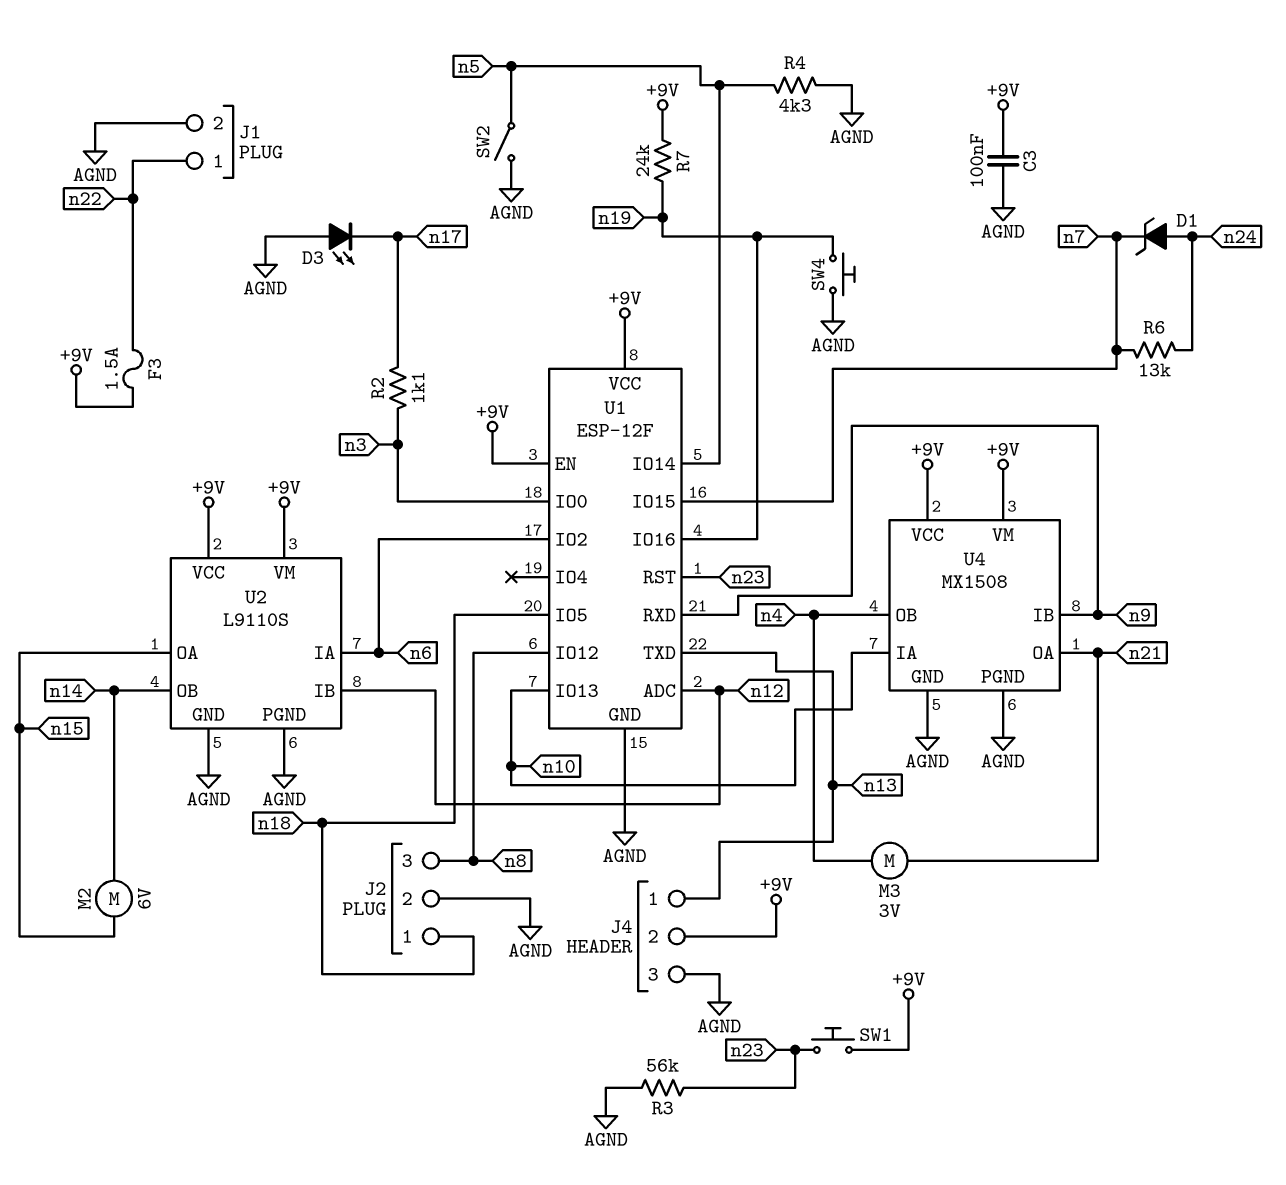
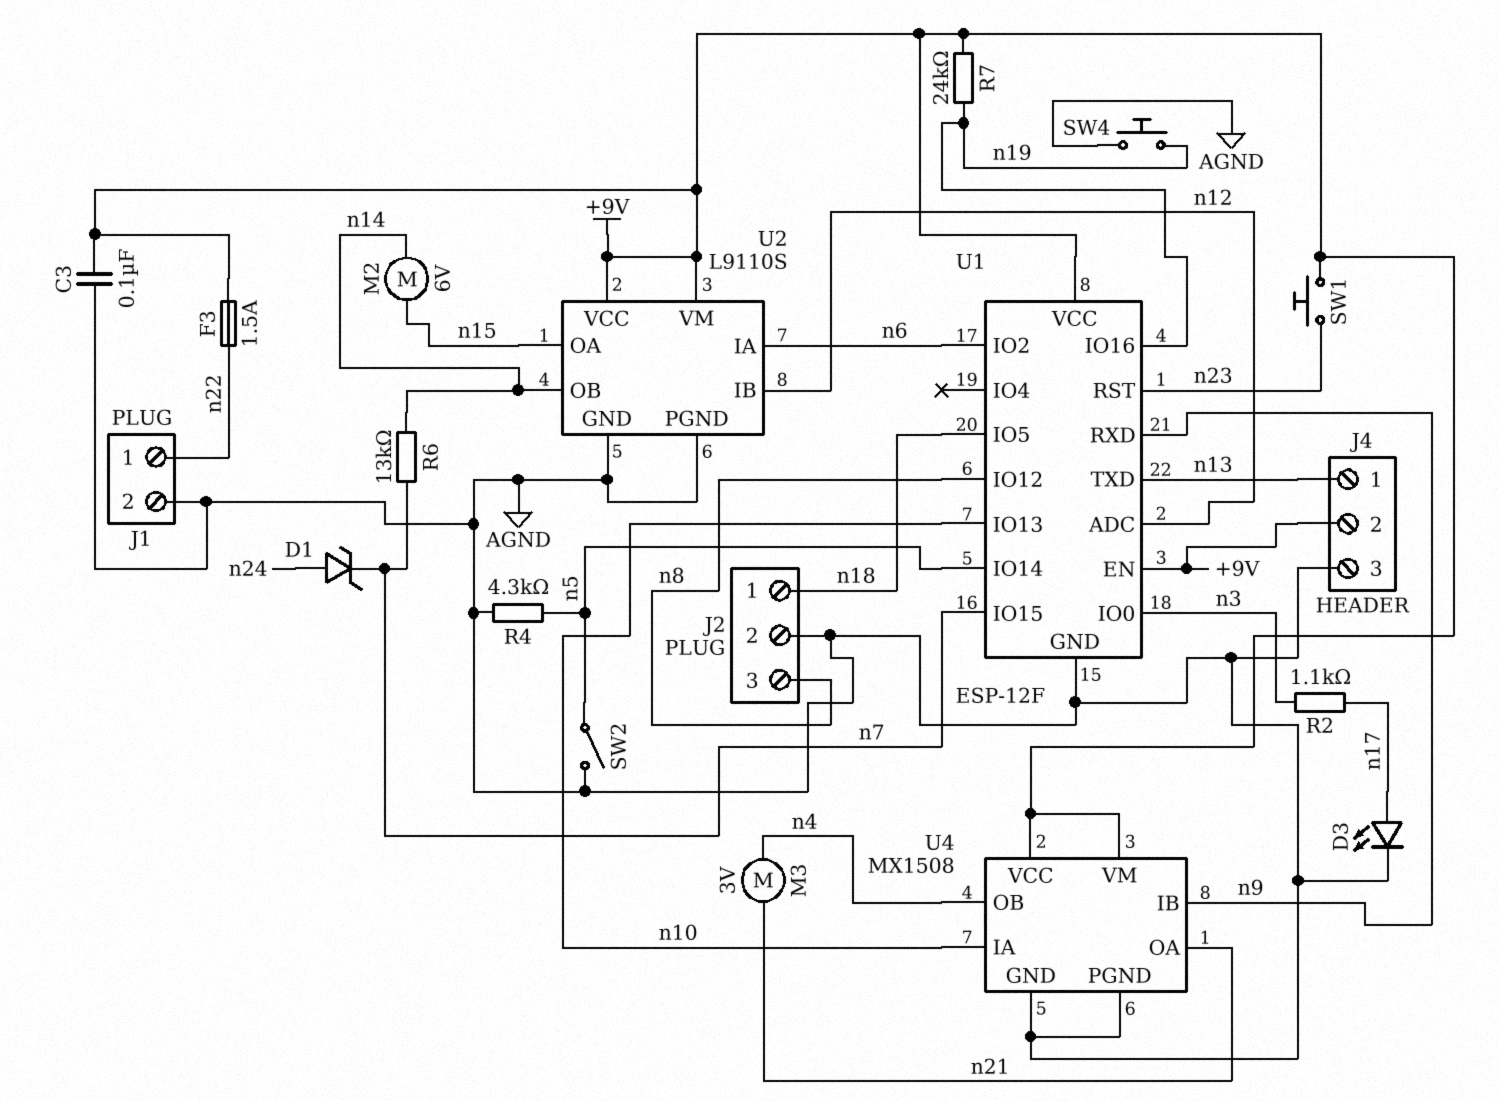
D3: LED (A AGND, K n17) -> LED (A n17, K AGND)
R3: 56k (AGND, n23) -> none
R6: 13k (n7, n24) -> 13k (n7, n14)

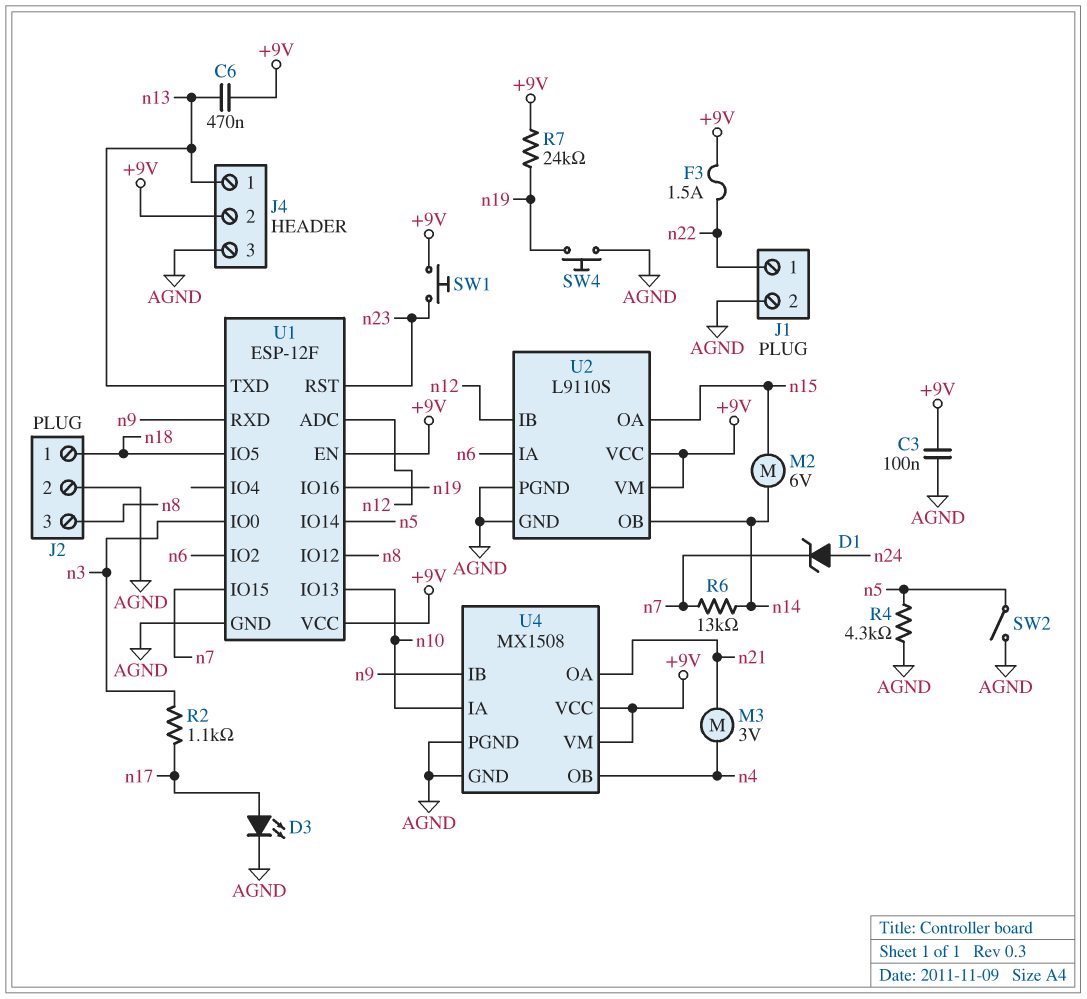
C6: none -> 470nF (+9V, n13)

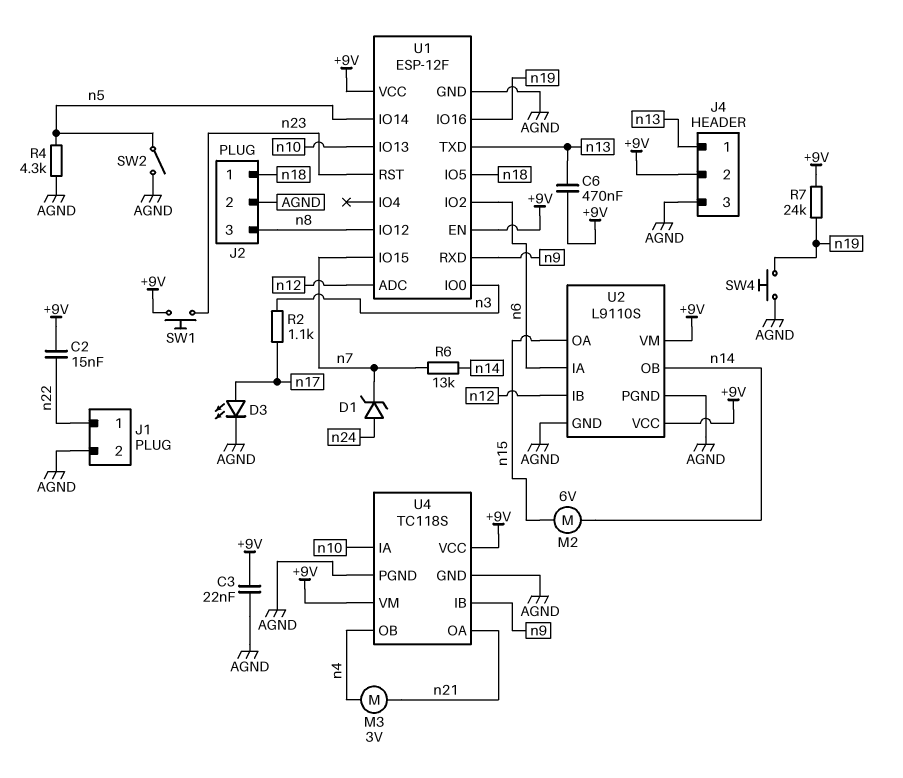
C2: none -> 15nF (+9V, n22)
C3: 100nF (+9V, AGND) -> 22nF (+9V, AGND)
F3: 1.5A (+9V, n22) -> none
U4: MX1508 -> TC118S

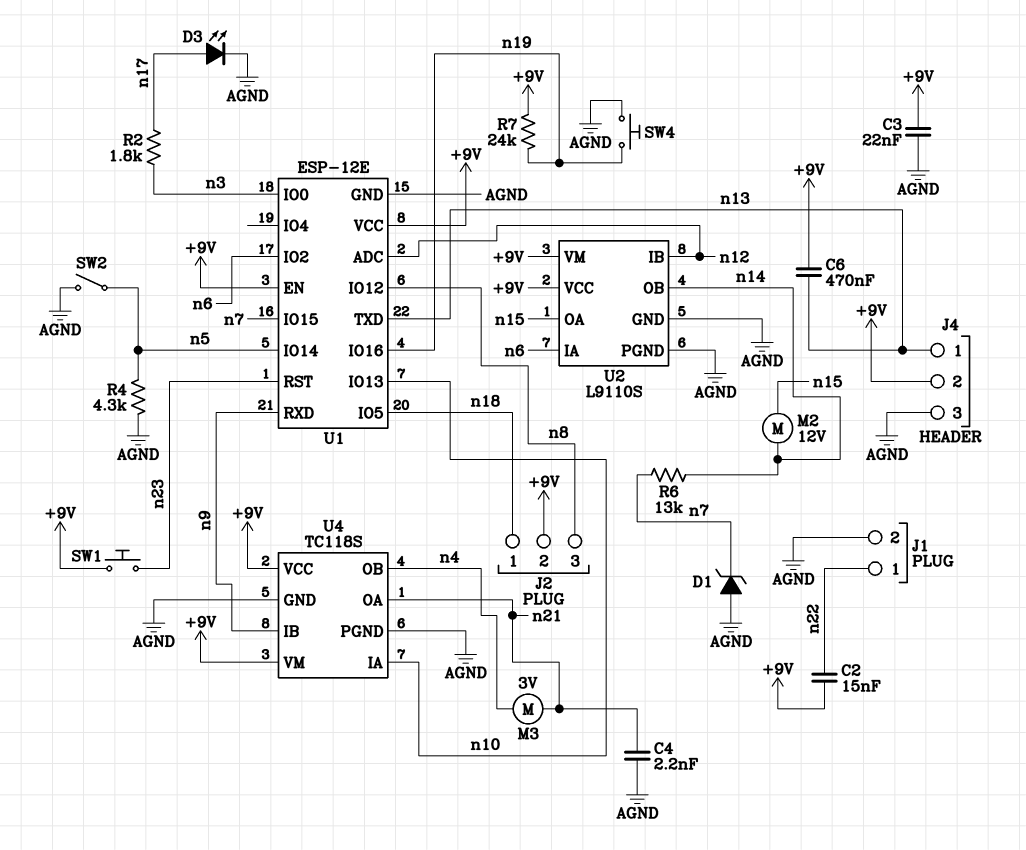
C4: none -> 2.2nF (AGND, n21)
D1: zener (A n24, K n7) -> zener (A AGND, K n7)
J2 pin 2: AGND -> +9V
M2: motor 6V (n14, n15) -> motor 12V (n14, n15)
R2: 1.1k (n3, n17) -> 1.8k (n3, n17)
U1: ESP-12F -> ESP-12E

